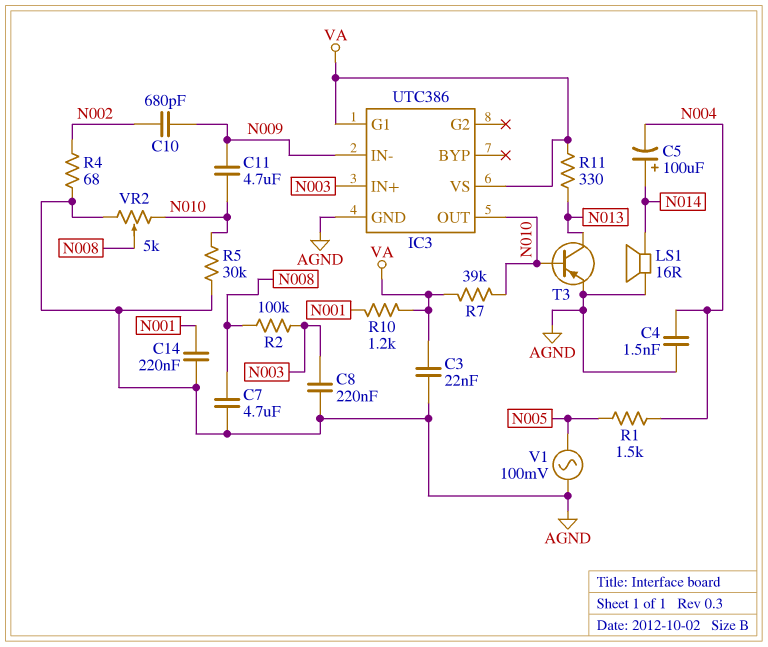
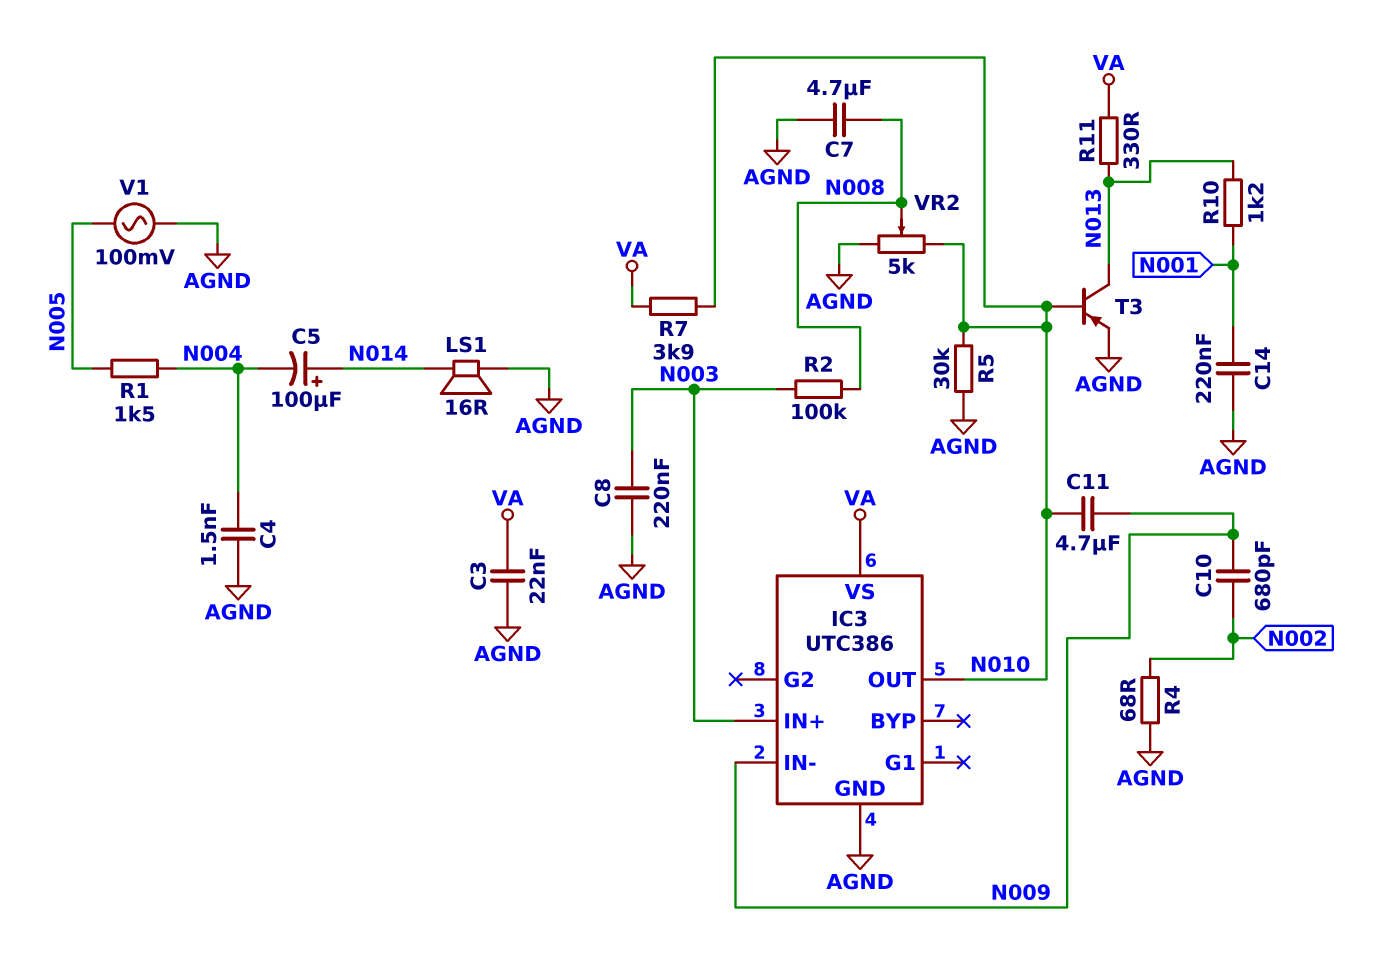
IC3 pin G1: VA -> none
R7: 39k (N010, VA) -> 3.9k (N010, VA)
R10: 1.2k (N001, VA) -> 1.2k (N001, N013)

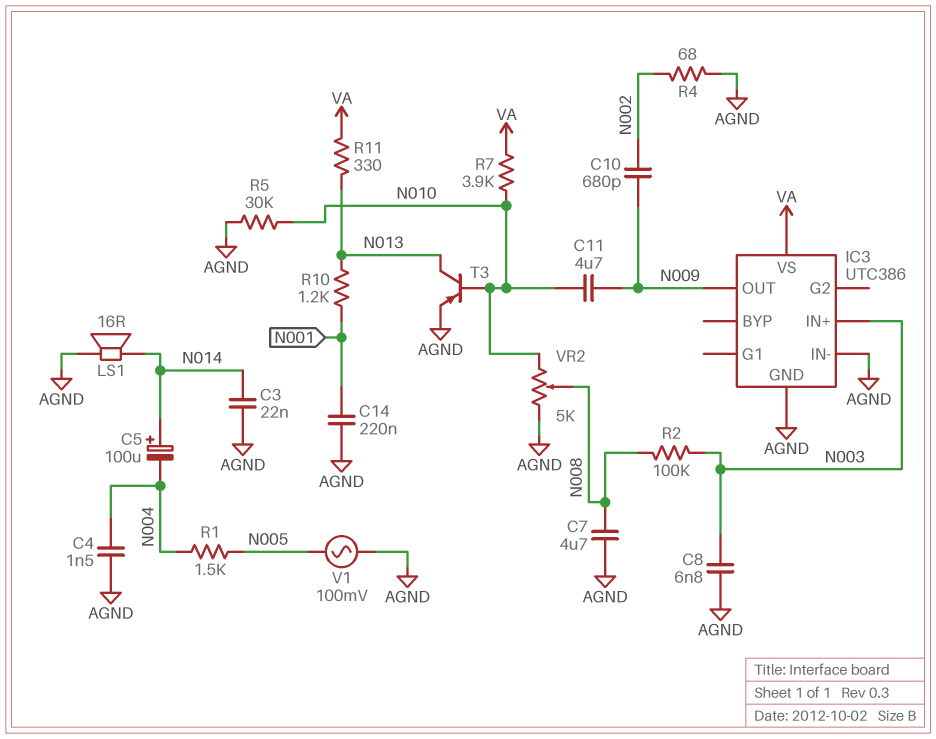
C3: 22nF (AGND, VA) -> 22nF (AGND, N014)
C8: 220nF (AGND, N003) -> 6.8nF (AGND, N003)
IC3 pin IN-: N009 -> AGND
IC3 pin OUT: N010 -> N009

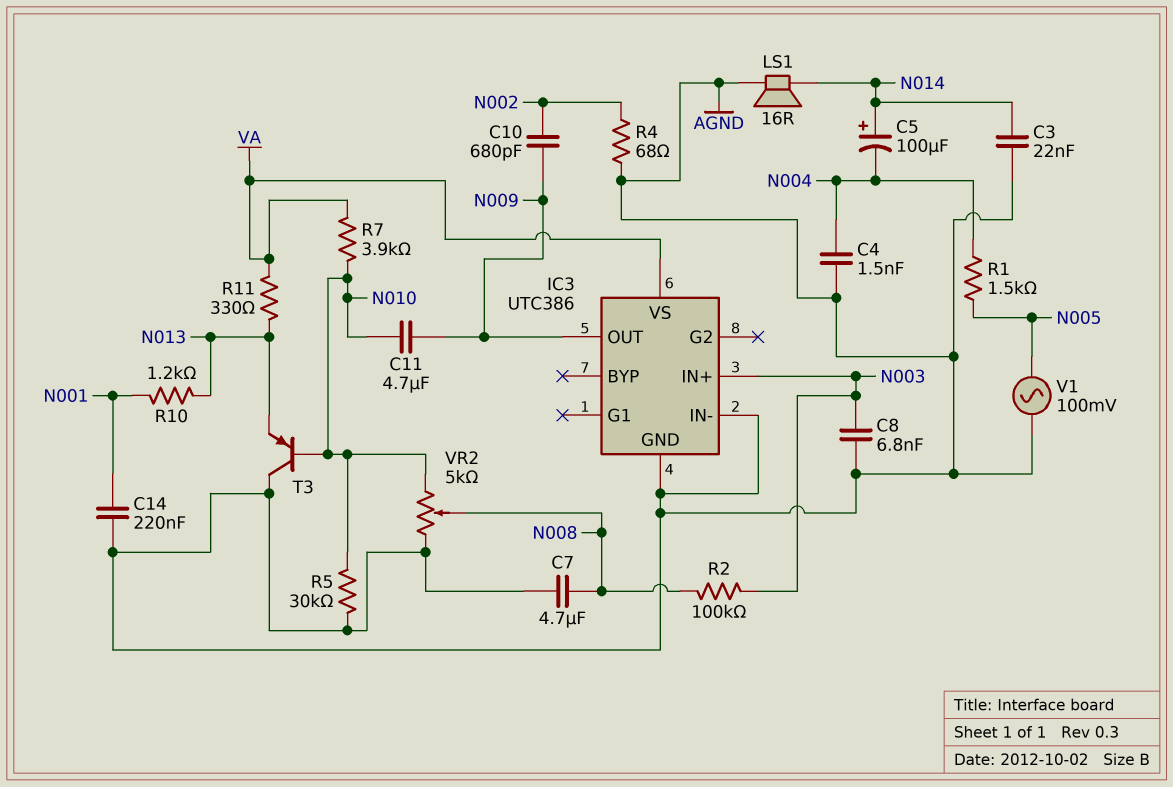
T3: PNP (B N010, C N013, E AGND) -> PNP (B N010, C AGND, E N013)

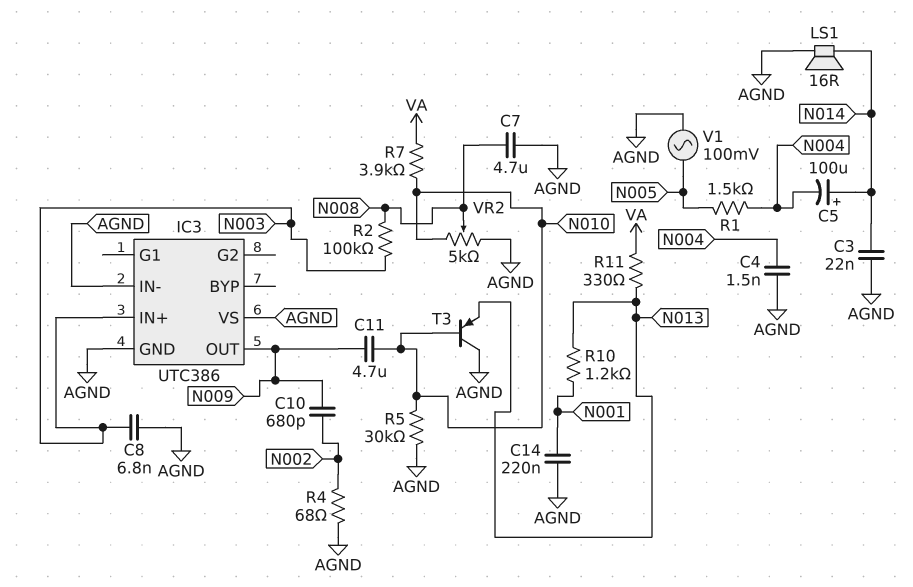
IC3 pin VS: VA -> AGND

